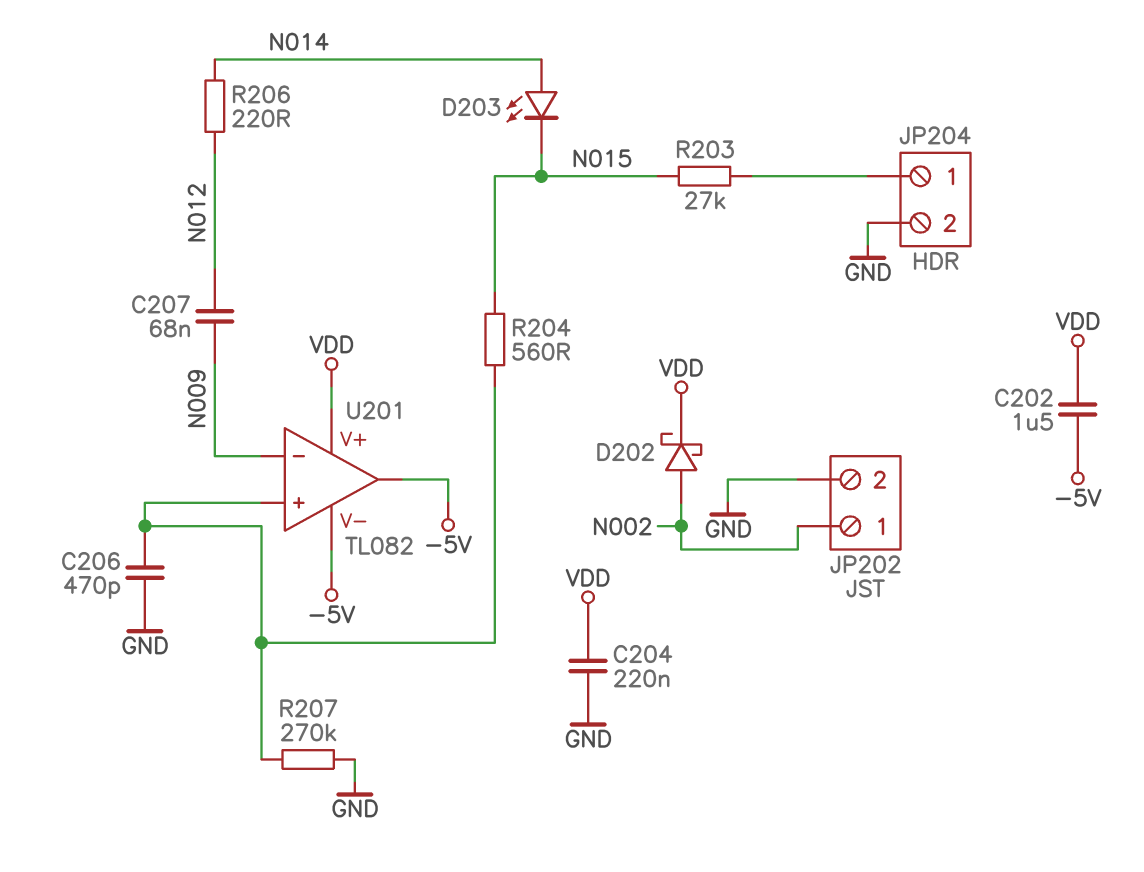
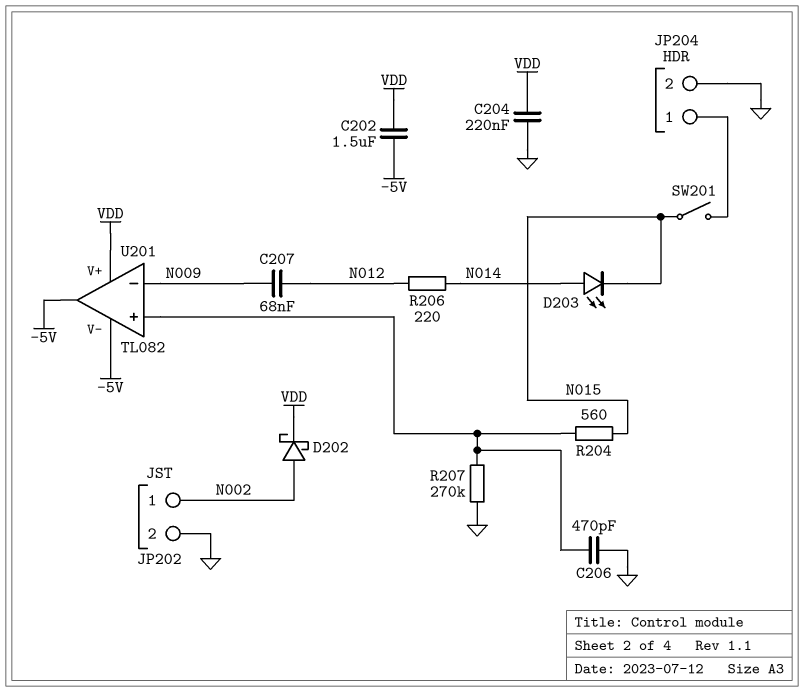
R203: 27k (JP204/1, N015) -> none
SW201: none -> switch (JP204/1, N015)

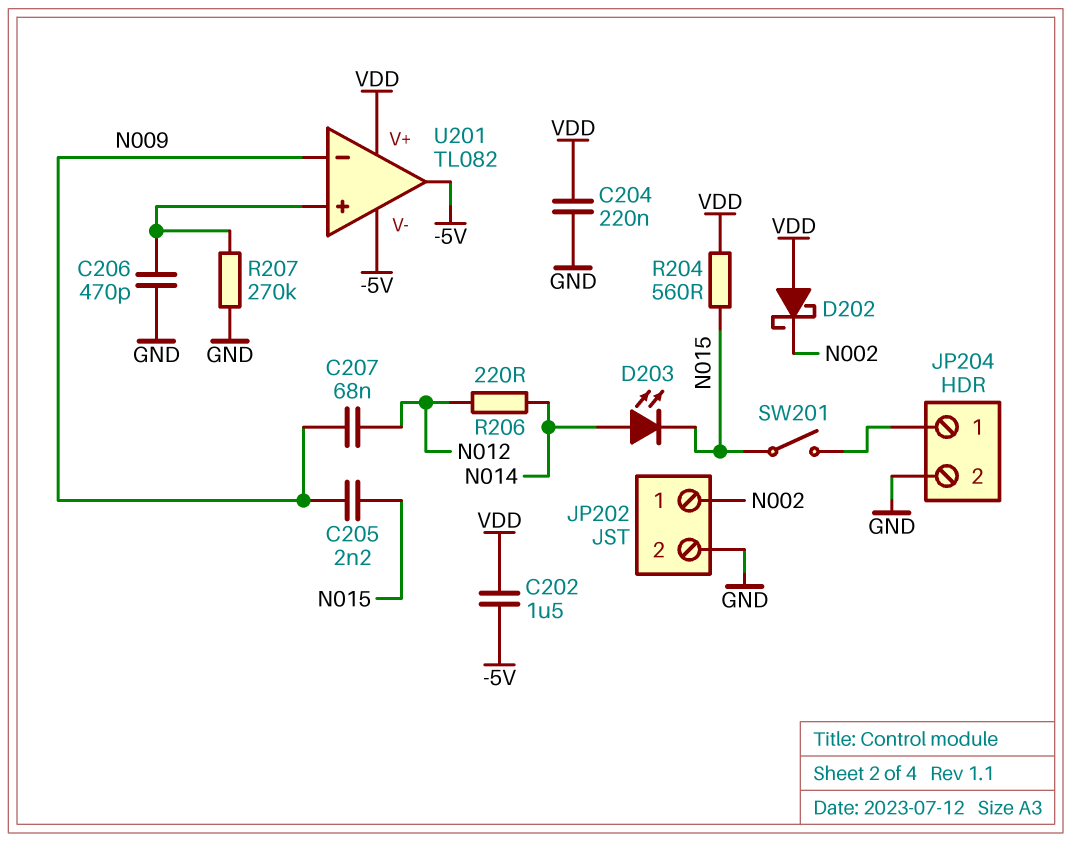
C205: none -> 2.2nF (N009, N015)
D202: schottky (A N002, K VDD) -> schottky (A VDD, K N002)
R204: 560 (N015, U201/in+) -> 560 (N015, VDD)

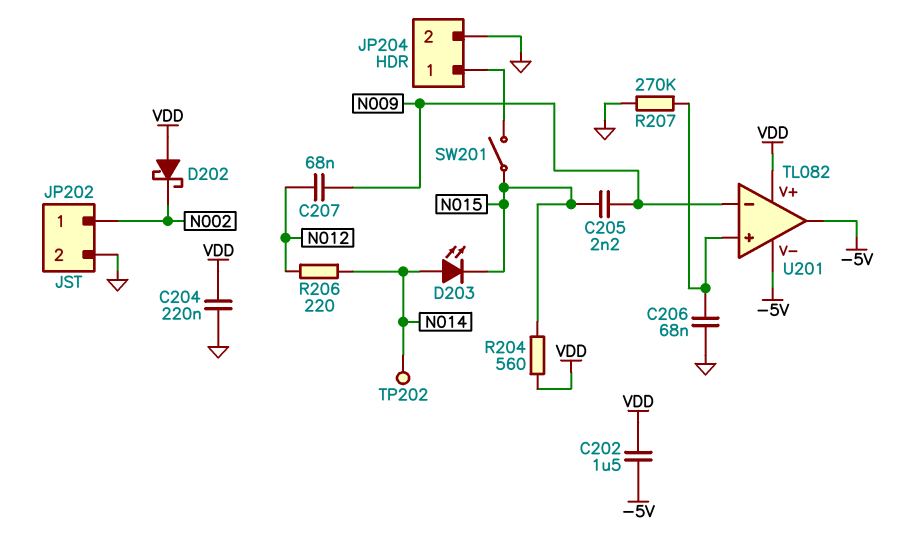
C206: 470pF (GND, U201/in+) -> 68nF (GND, U201/in+)
TP202: none -> test point (N014)

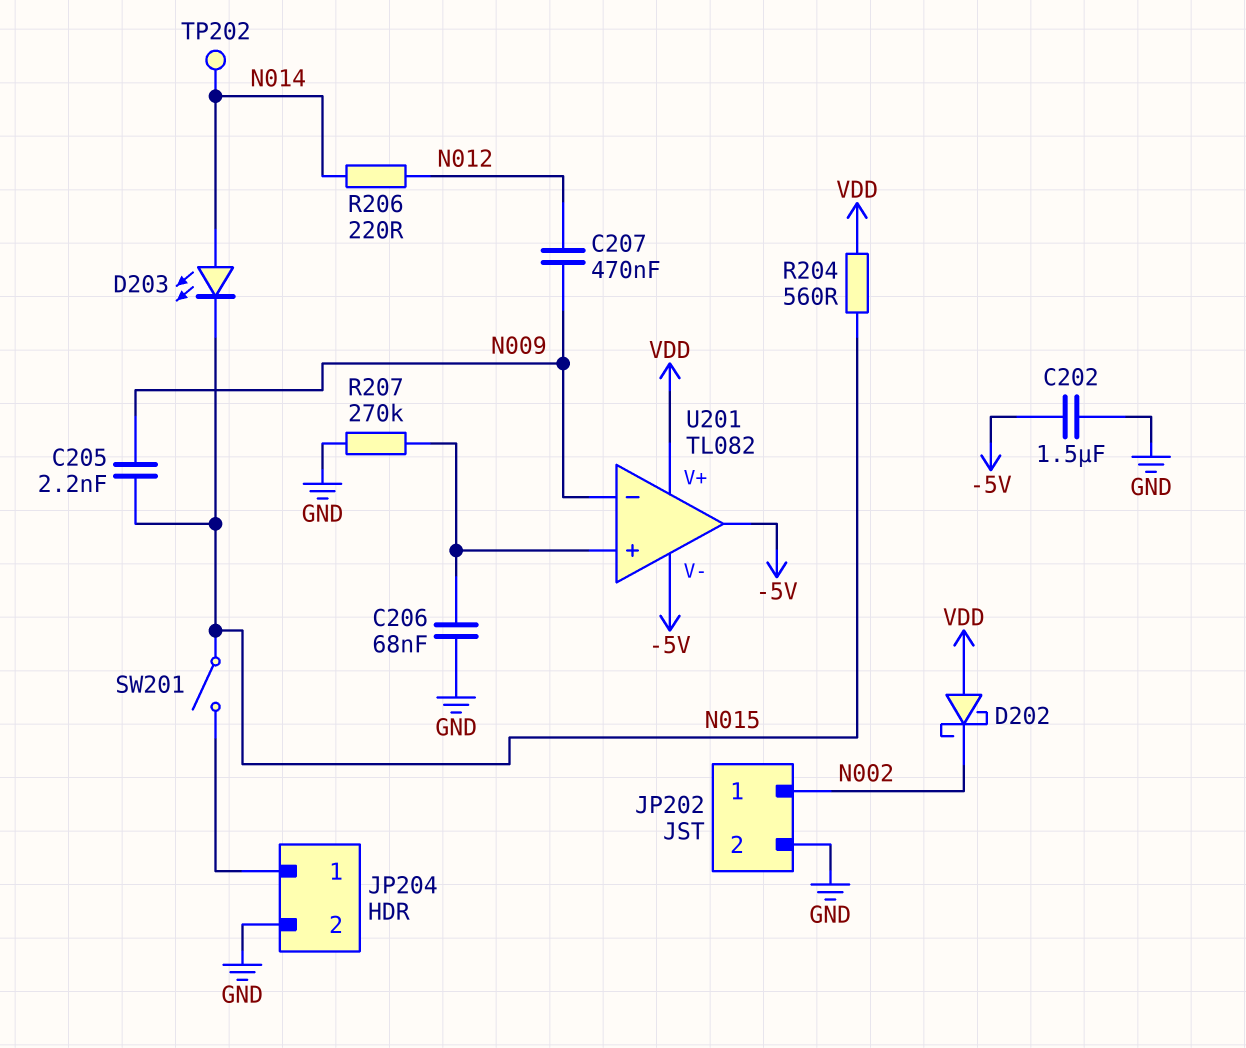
C202: 1.5uF (-5V, VDD) -> 1.5uF (-5V, GND)
C204: 220nF (GND, VDD) -> none
C207: 68nF (N009, N012) -> 470nF (N009, N012)

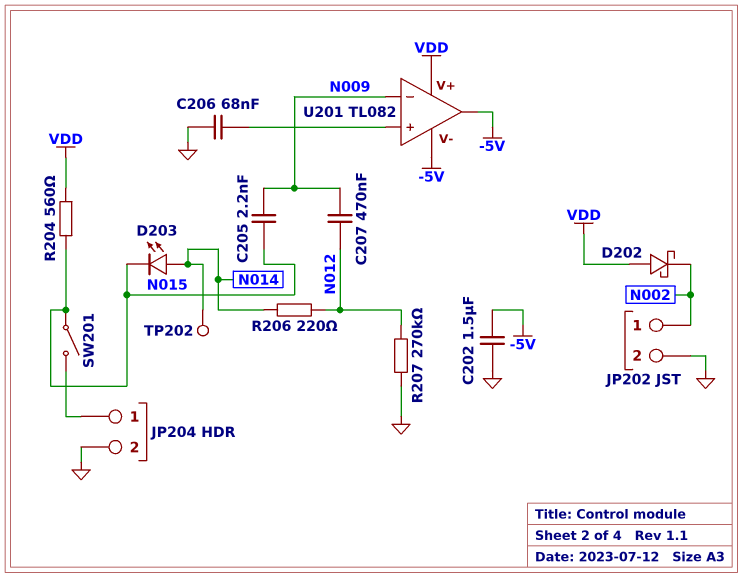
R207: 270k (GND, U201/in+) -> 270k (GND, N012)

